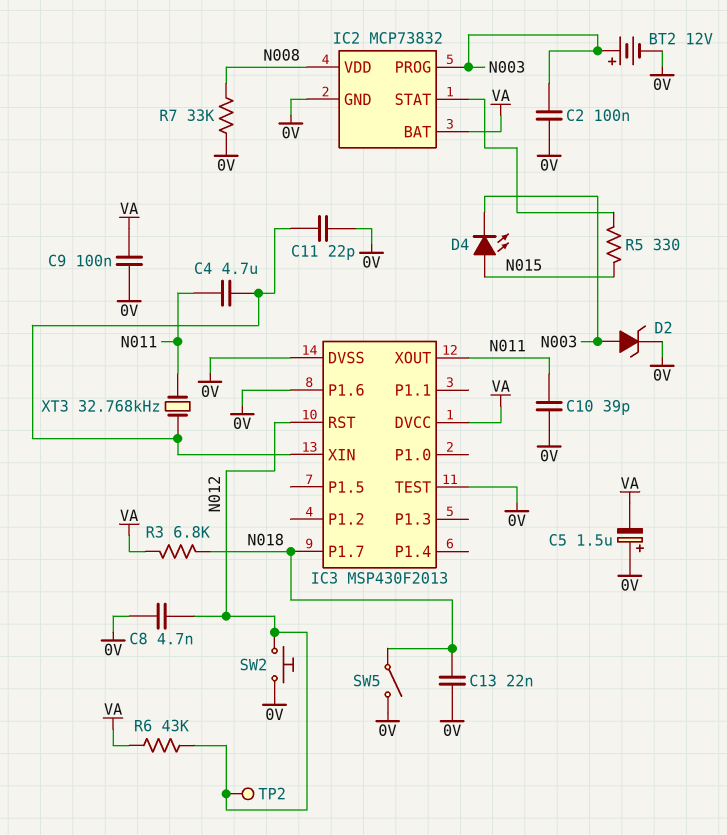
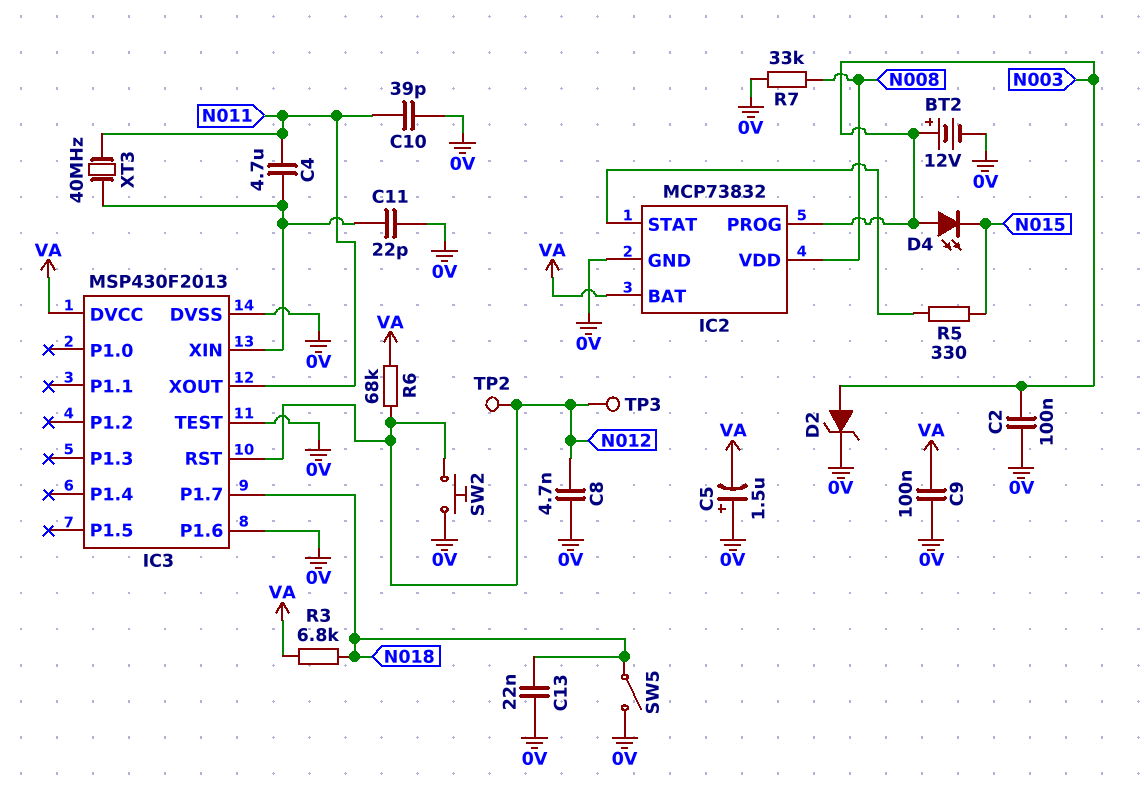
D4: LED (A N015, K N003) -> LED (A N003, K N015)
R6: 43k (N012, VA) -> 68k (N012, VA)
TP3: none -> test point (N012)
XT3: 32.768kHz (IC3/XIN, N011) -> 40MHz (IC3/XIN, N011)

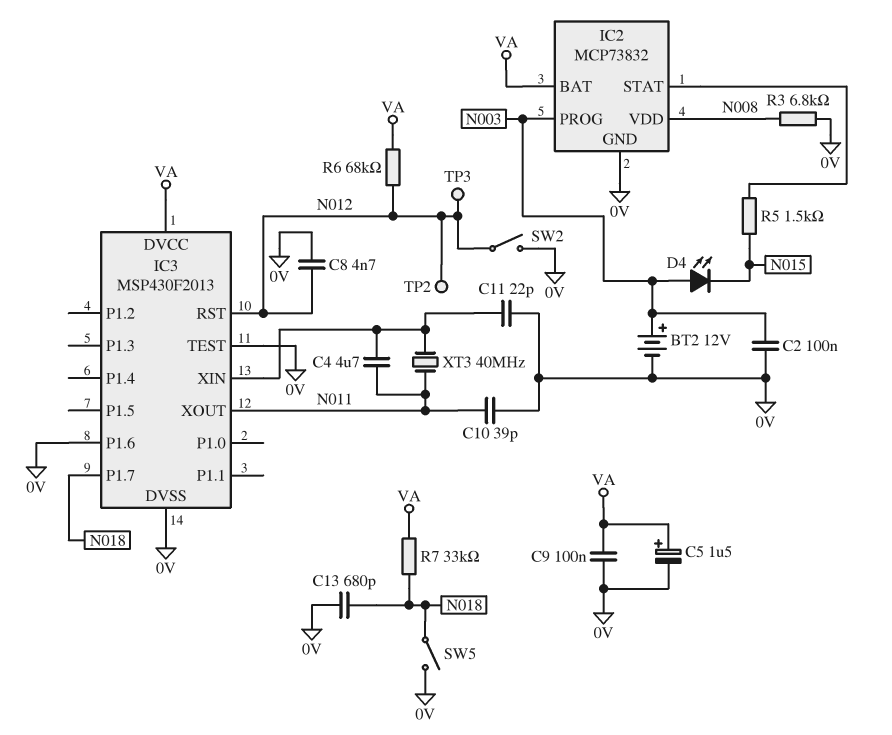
C5: 1.5uF (plus 0V, minus VA) -> 1.5uF (plus VA, minus 0V)
C13: 22nF (0V, N018) -> 680pF (0V, N018)
D2: zener (A N003, K 0V) -> none
R3: 6.8k (N018, VA) -> 6.8k (0V, N008)
R5: 330 (IC2/STAT, N015) -> 1.5k (IC2/STAT, N015)
R7: 33k (0V, N008) -> 33k (N018, VA)
SW2: button (0V, N012) -> switch (0V, N012)

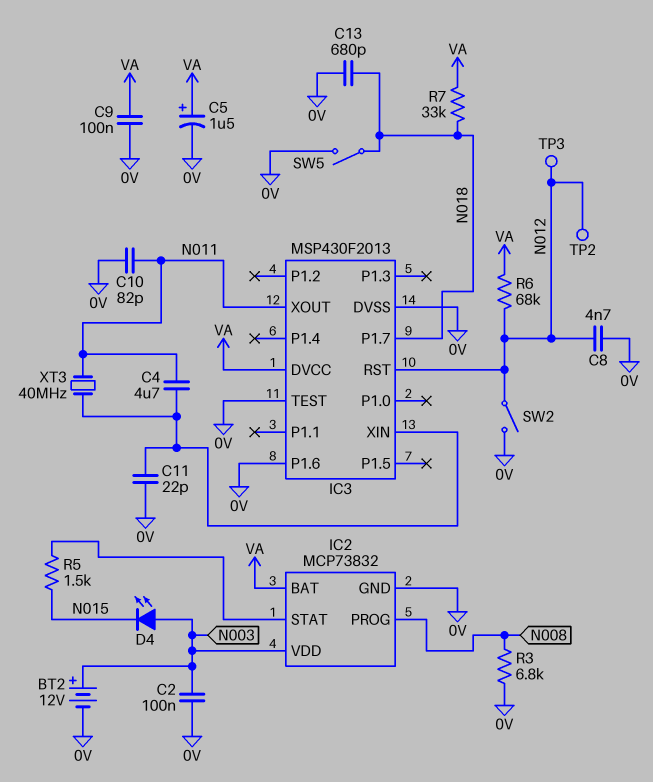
C10: 39pF (0V, N011) -> 82pF (0V, N011)
IC2 pin PROG: N003 -> N008
IC2 pin VDD: N008 -> N003

